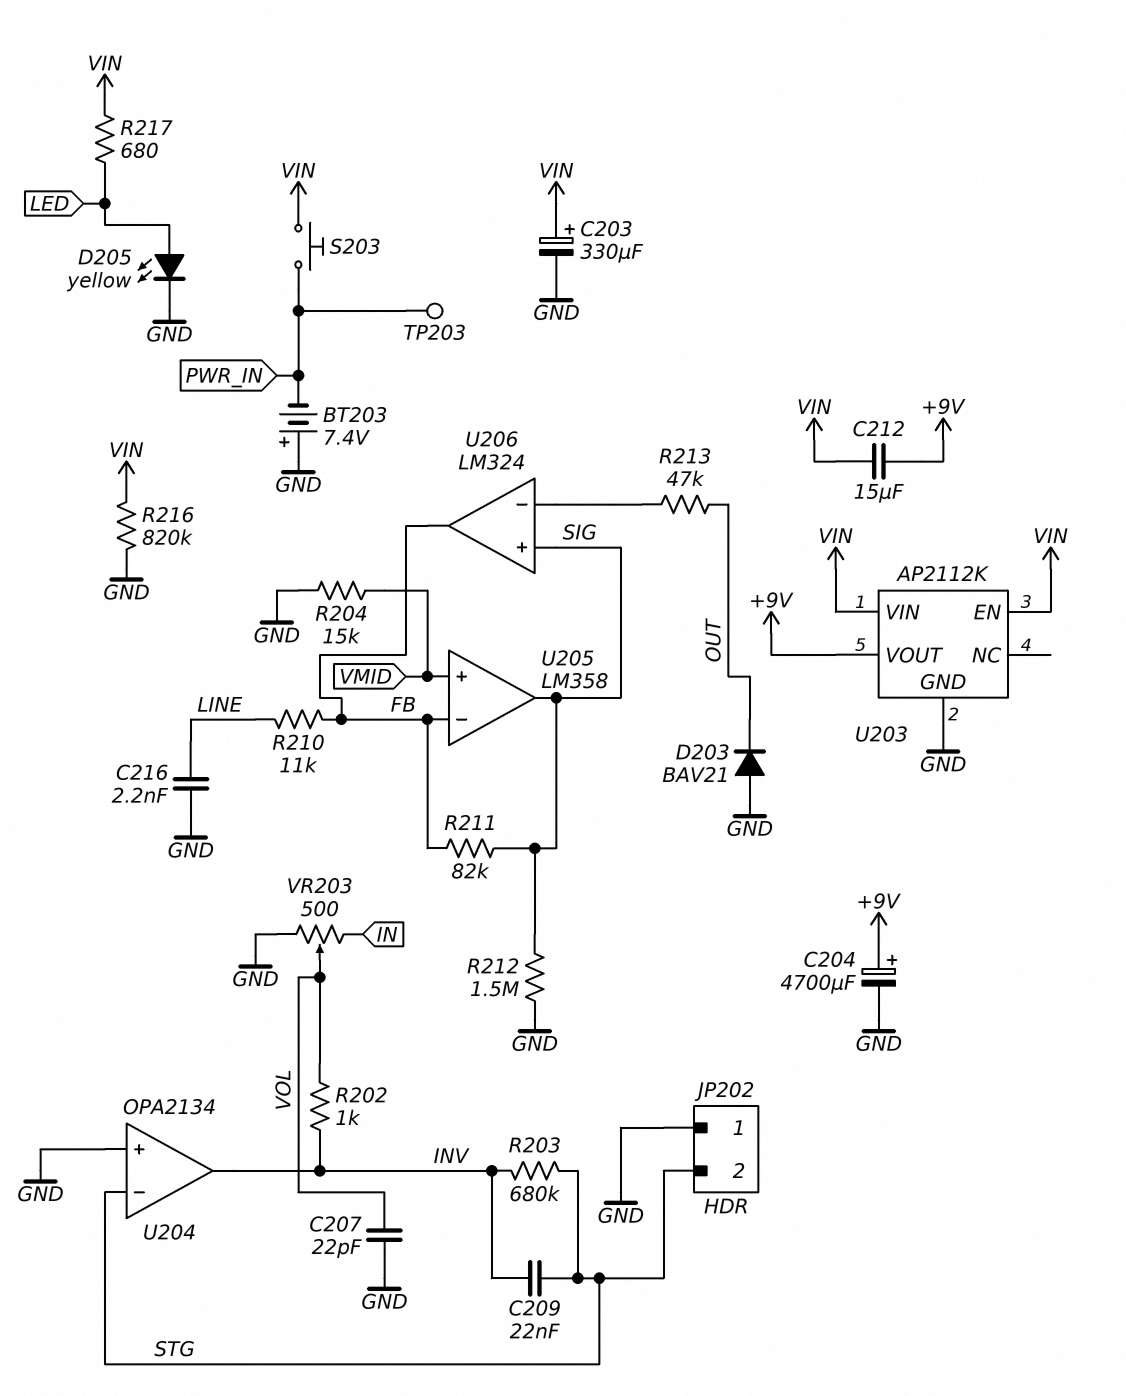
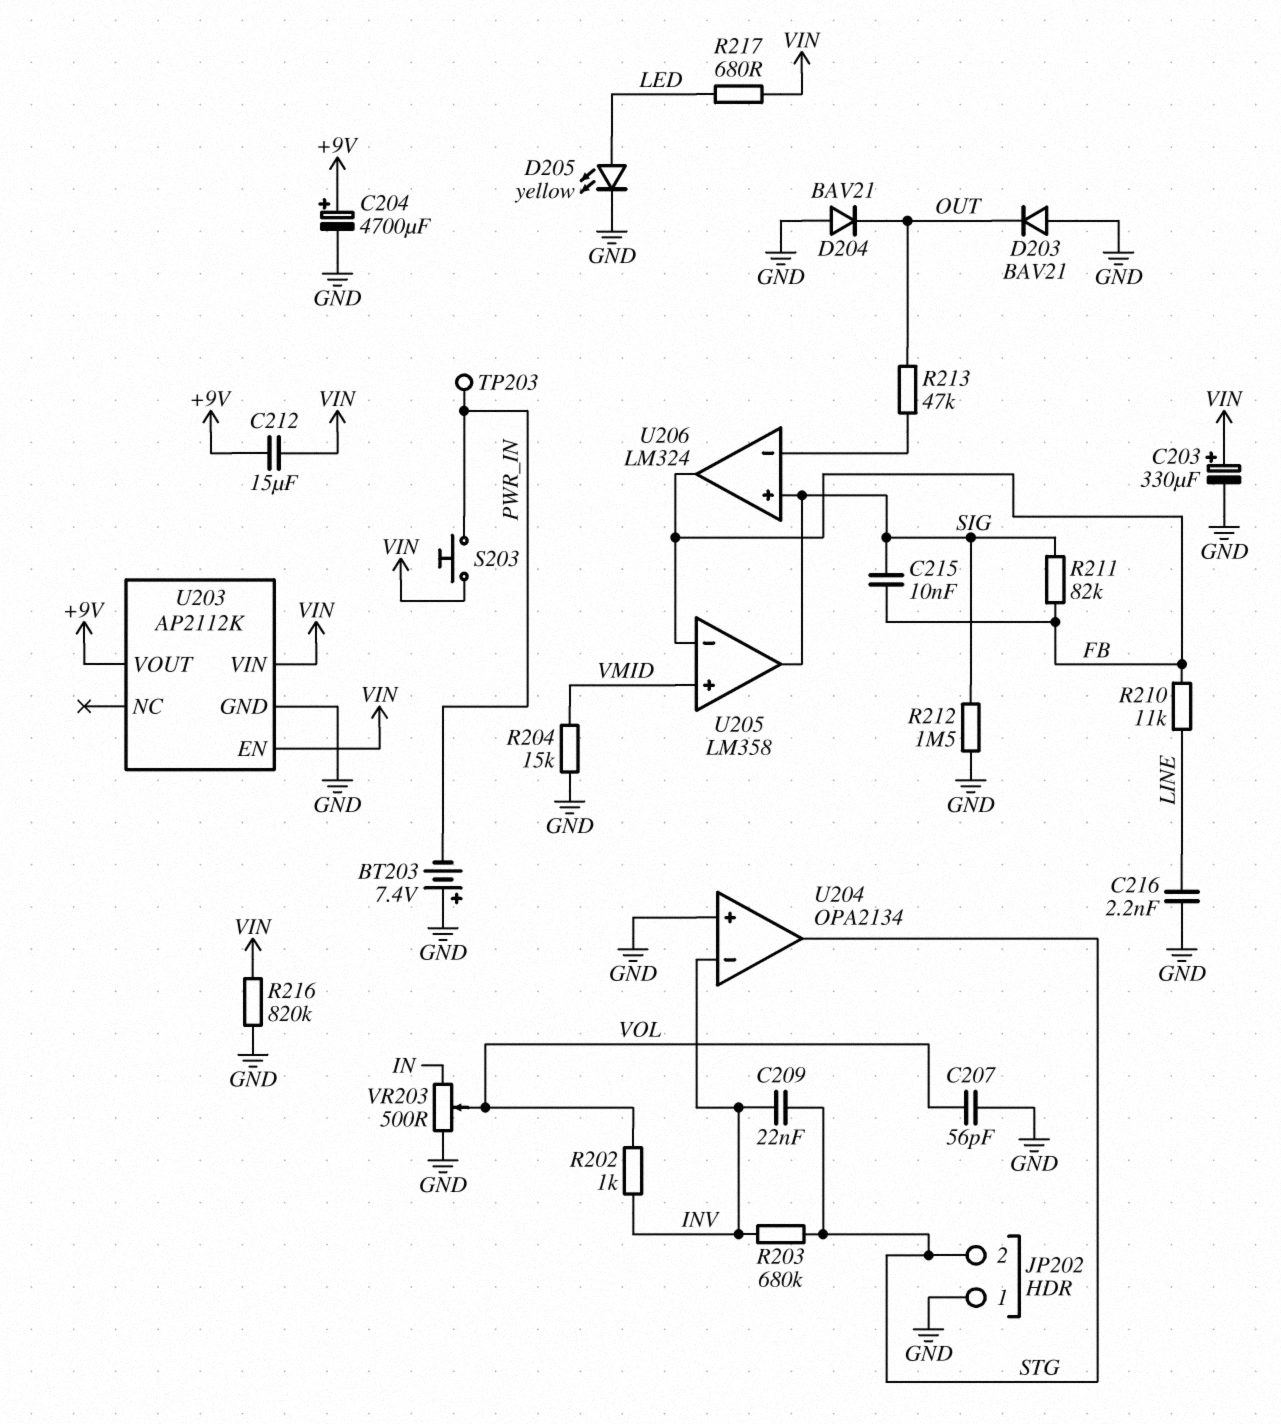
C207: 22pF (GND, VOL) -> 56pF (GND, VOL)
C215: none -> 10nF (FB, SIG)
D204: none -> diode BAV21 (A GND, K OUT)
U204 pin in-: STG -> INV
U204 pin out: INV -> STG

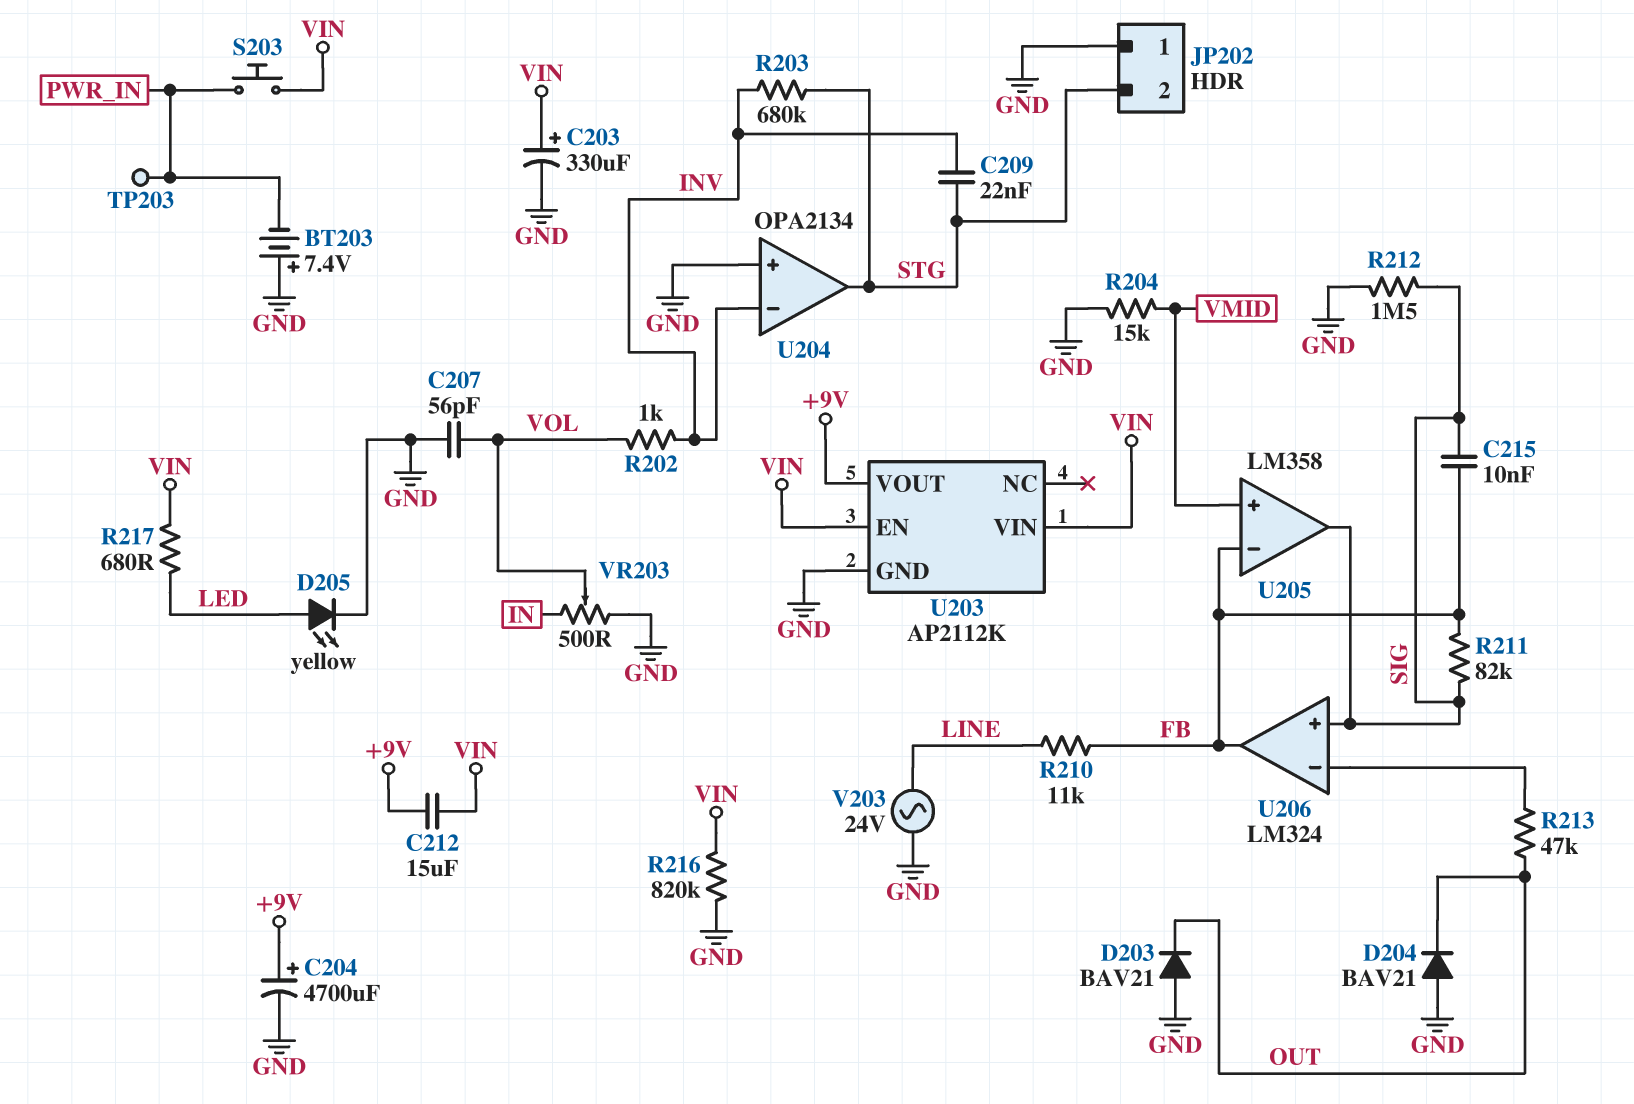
C216: 2.2nF (GND, LINE) -> none
V203: none -> AC 24V (GND, LINE)

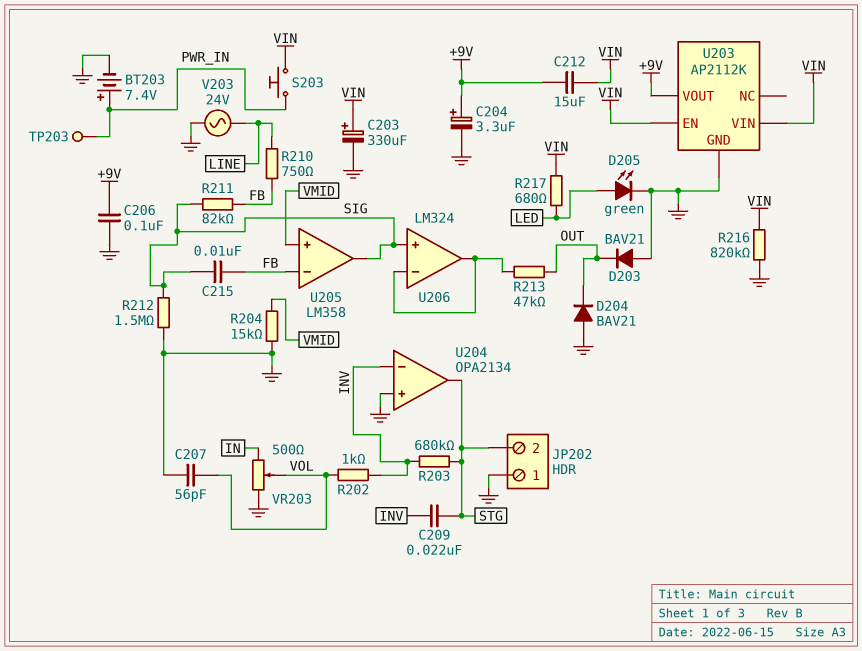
BT203: 7.4V (plus GND, minus PWR_IN) -> 7.4V (plus PWR_IN, minus GND)
C204: 4700uF (plus +9V, minus GND) -> 3.3uF (plus +9V, minus GND)
C206: none -> 100nF (+9V, GND)
D205: LED yellow (A LED, K GND) -> LED green (A LED, K GND)
R210: 11k (FB, LINE) -> 750 (FB, LINE)
U206 pin out: FB -> U206/in-

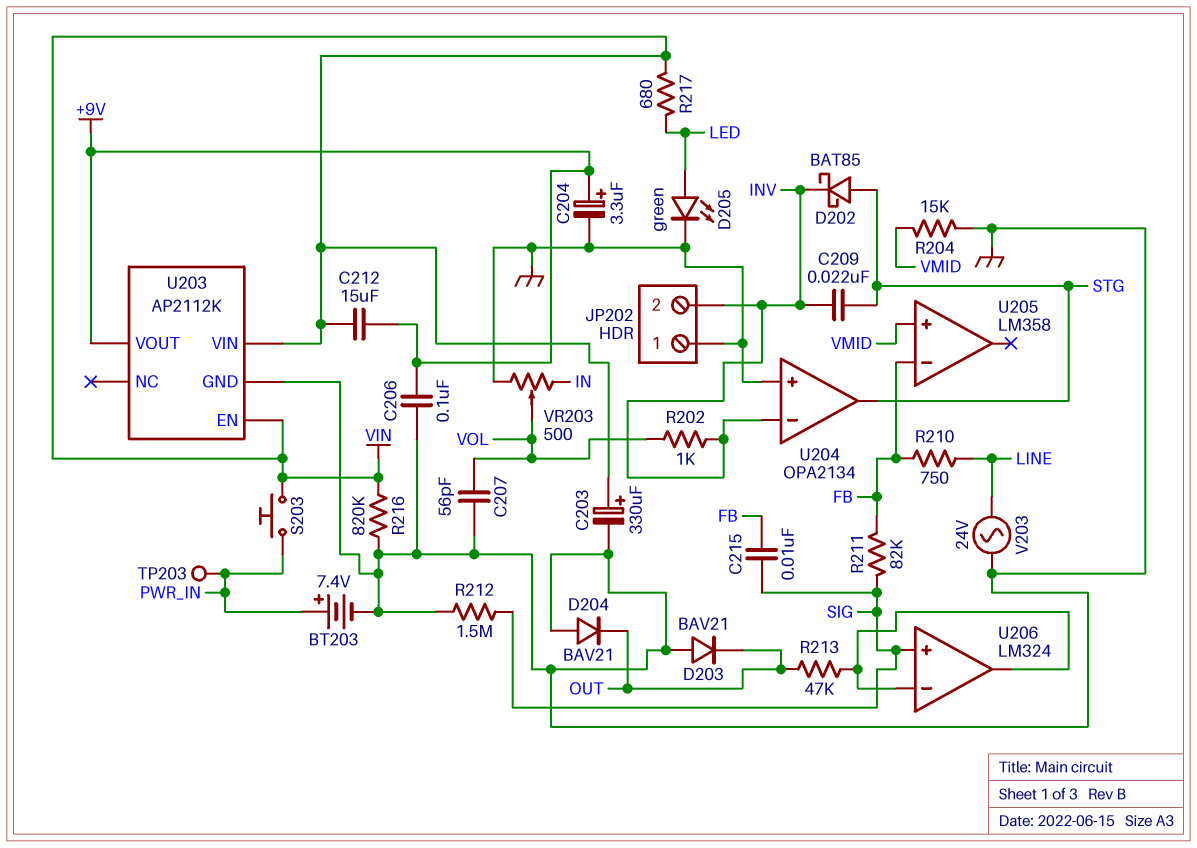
D202: none -> schottky BAT85 (A STG, K INV)
JP202 pin 2: STG -> INV
R203: 680k (INV, STG) -> none
U205 pin out: SIG -> none

